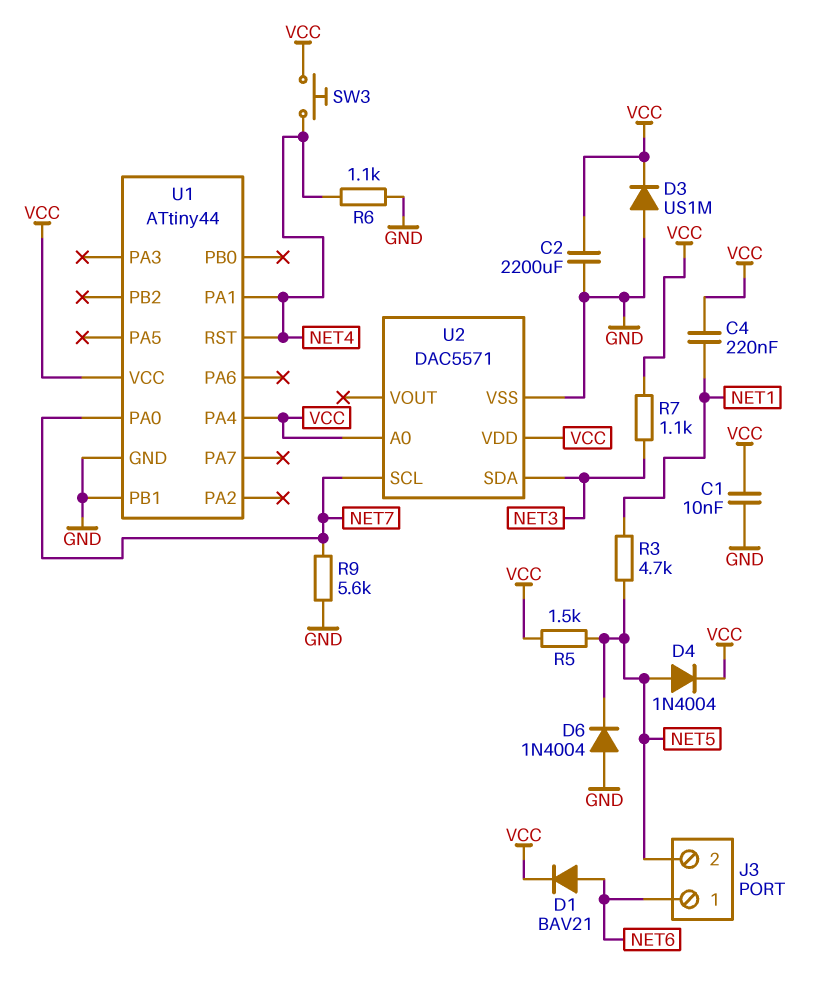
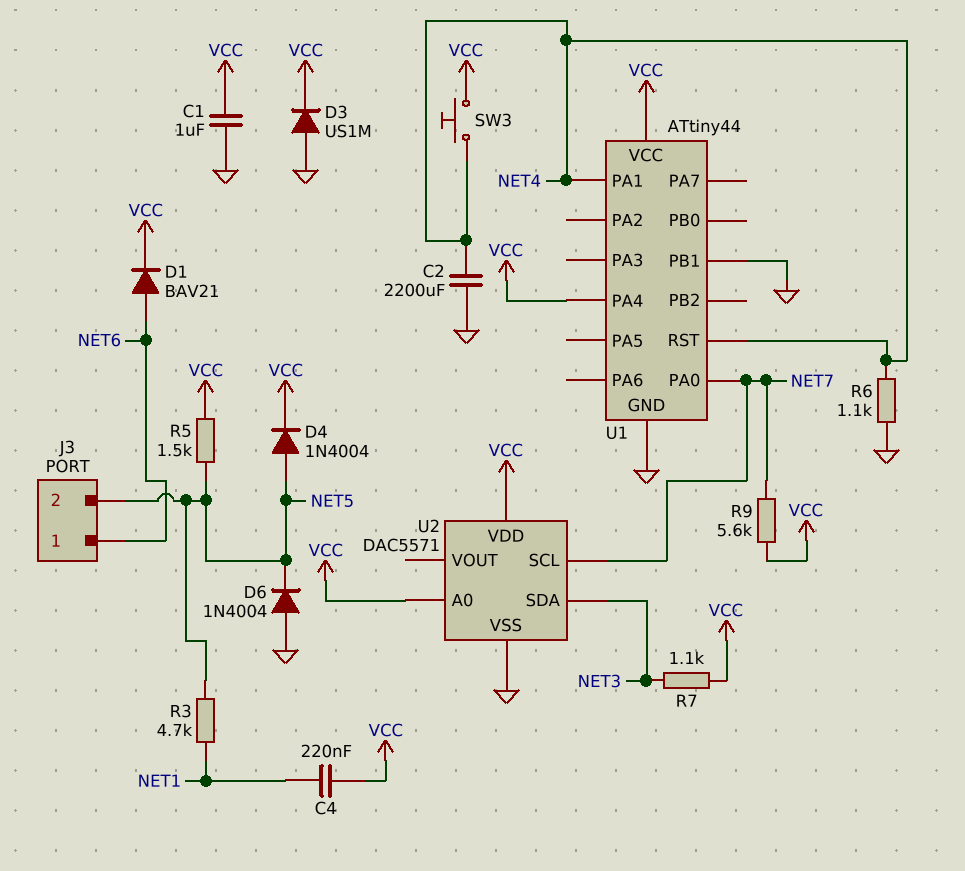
C1: 10nF (GND, VCC) -> 1uF (GND, VCC)
C2: 2200uF (GND, VCC) -> 2200uF (GND, NET4)
R9: 5.6k (GND, NET7) -> 5.6k (NET7, VCC)

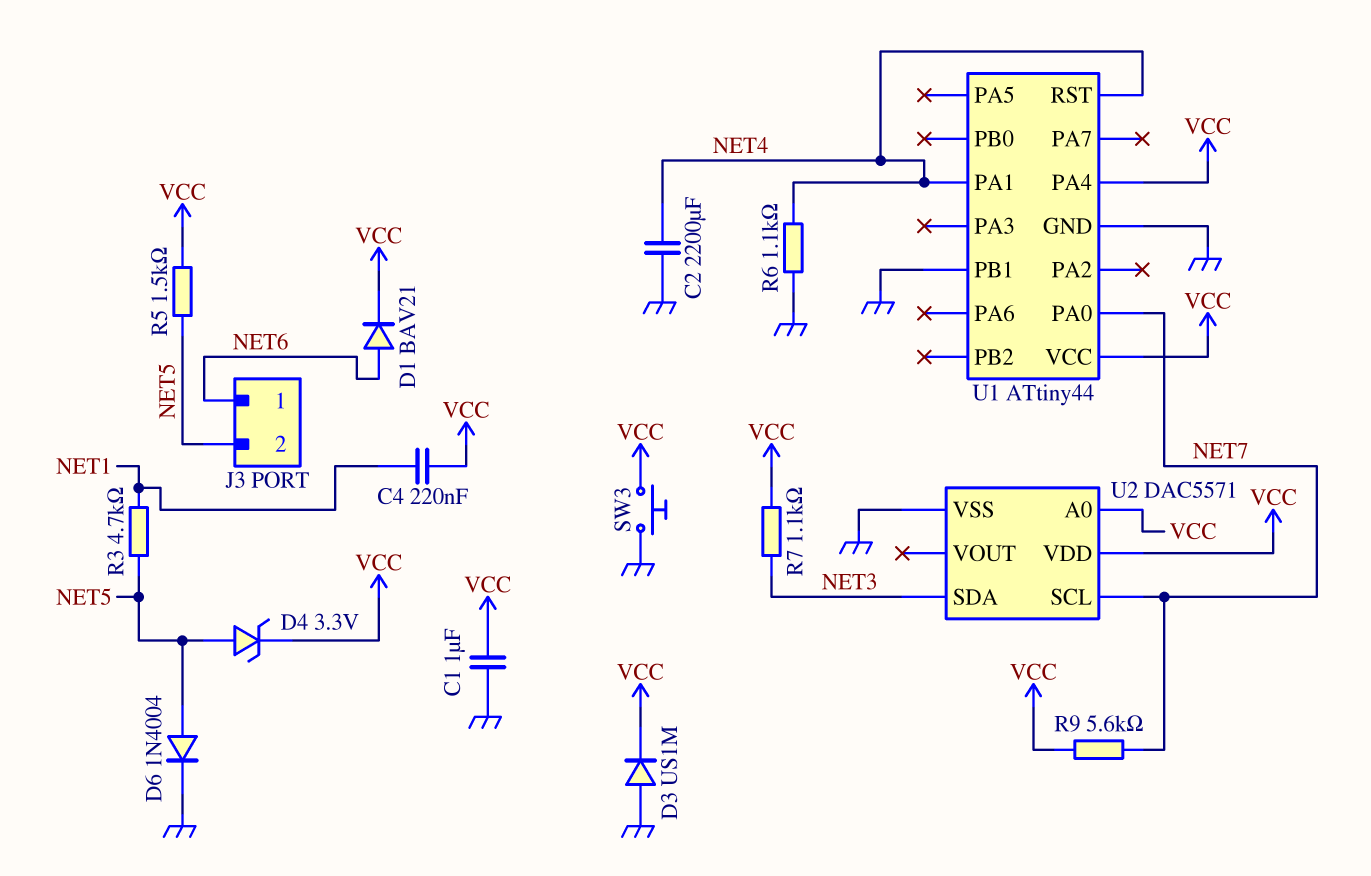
D4: diode 1N4004 (A NET5, K VCC) -> zener 3.3V (A NET5, K VCC)
D6: diode 1N4004 (A GND, K NET5) -> diode 1N4004 (A NET5, K GND)
SW3: button (NET4, VCC) -> button (GND, VCC)

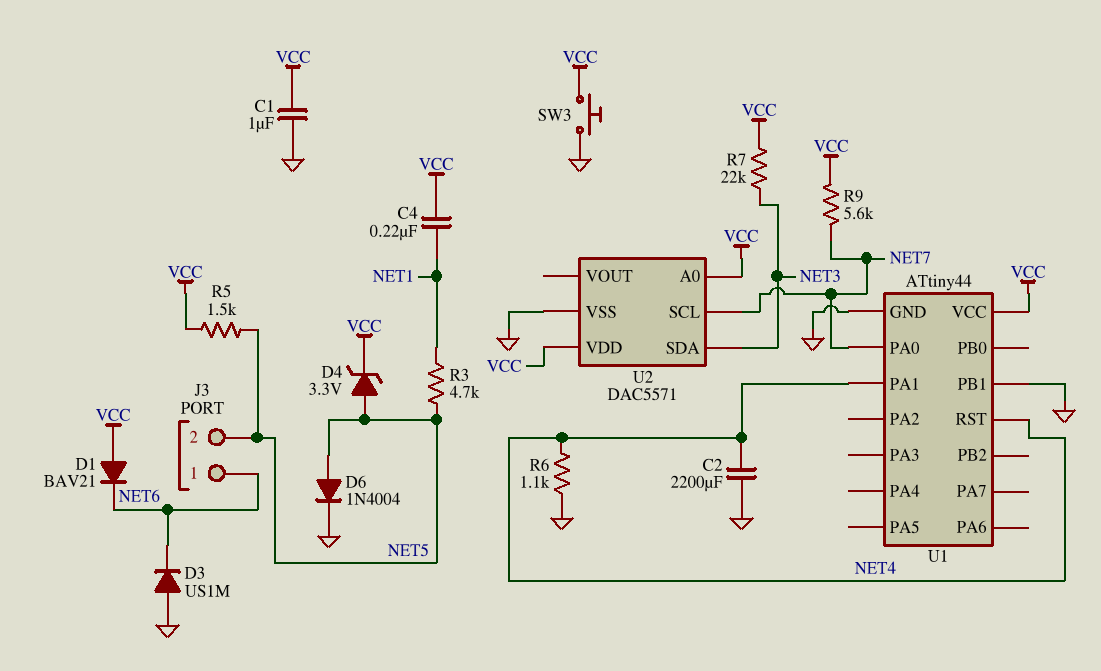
D1: diode BAV21 (A NET6, K VCC) -> diode BAV21 (A VCC, K NET6)
D3: diode US1M (A GND, K VCC) -> diode US1M (A GND, K NET6)
R7: 1.1k (NET3, VCC) -> 22k (NET3, VCC)
U1 pin PA4: VCC -> none

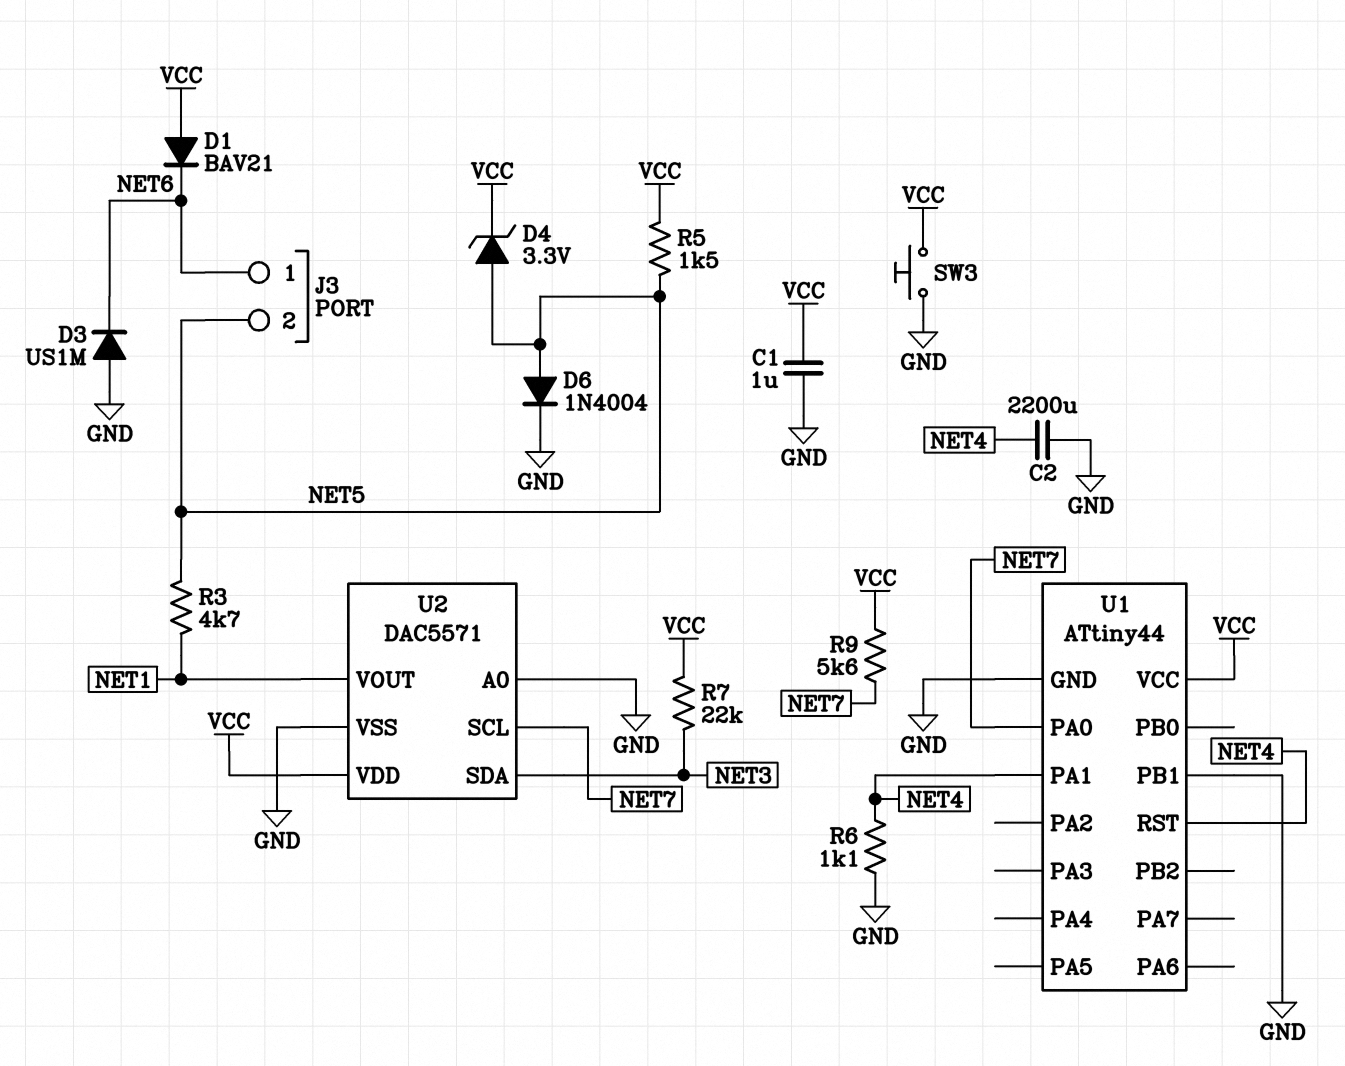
C4: 220nF (NET1, VCC) -> none
U2 pin A0: VCC -> GND
U2 pin VOUT: none -> NET1

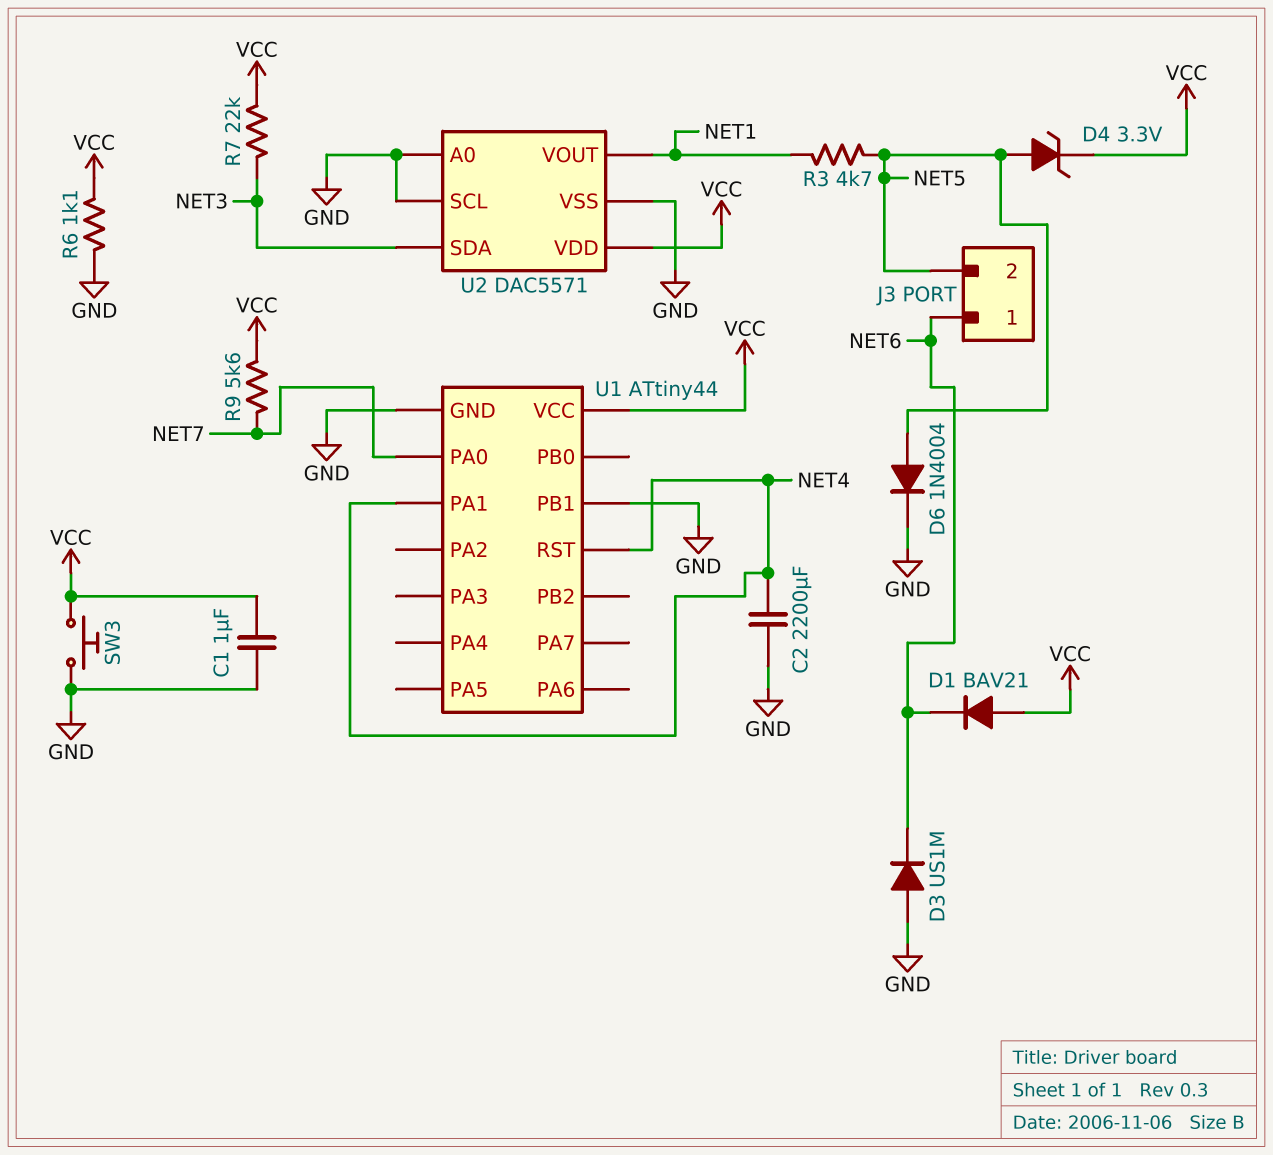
R5: 1.5k (NET5, VCC) -> none
R6: 1.1k (GND, NET4) -> 1.1k (GND, VCC)
U2 pin SCL: NET7 -> GND

